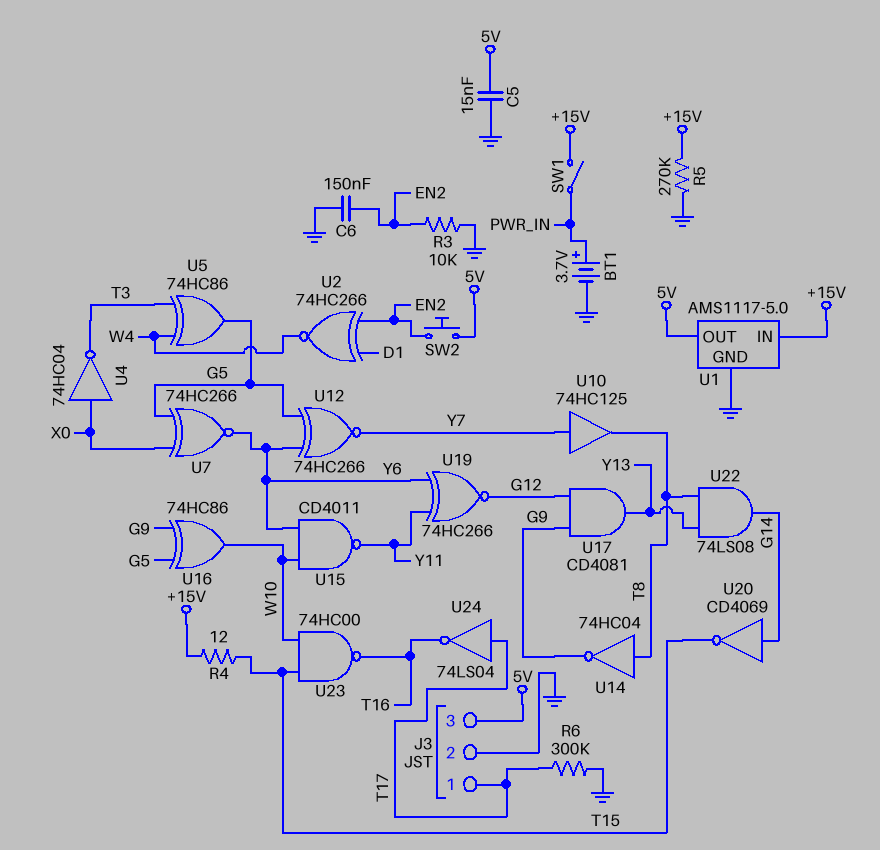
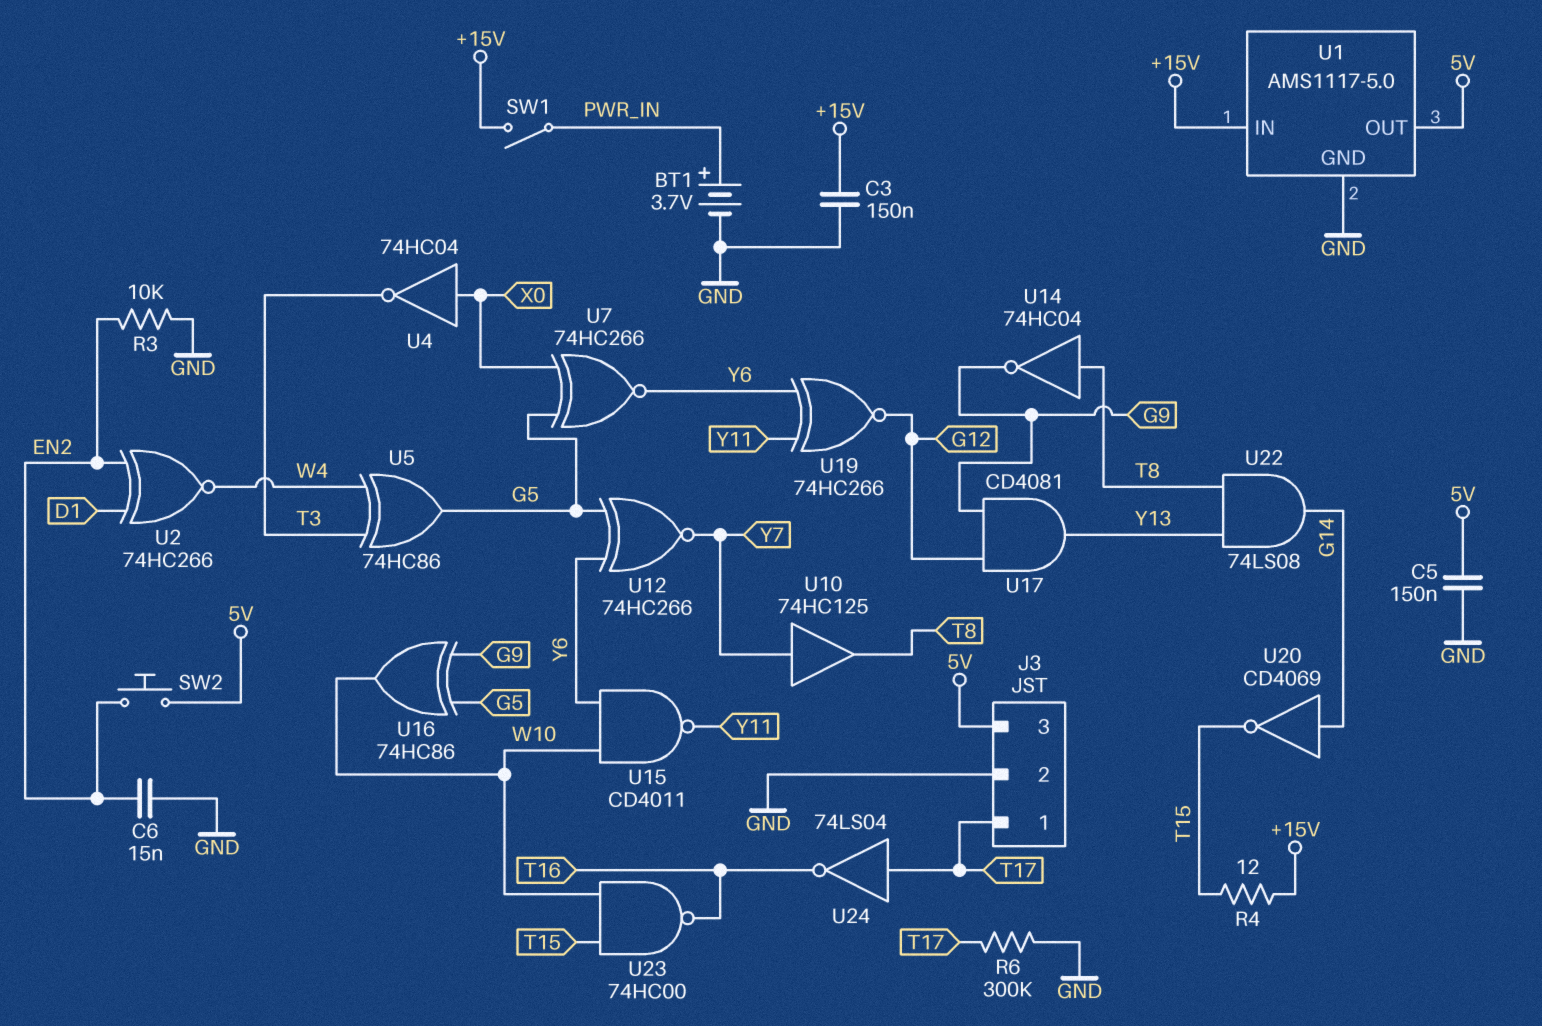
C3: none -> 150nF (+15V, GND)
C5: 15nF (5V, GND) -> 150nF (5V, GND)
C6: 150nF (EN2, GND) -> 15nF (EN2, GND)
R5: 270k (+15V, GND) -> none

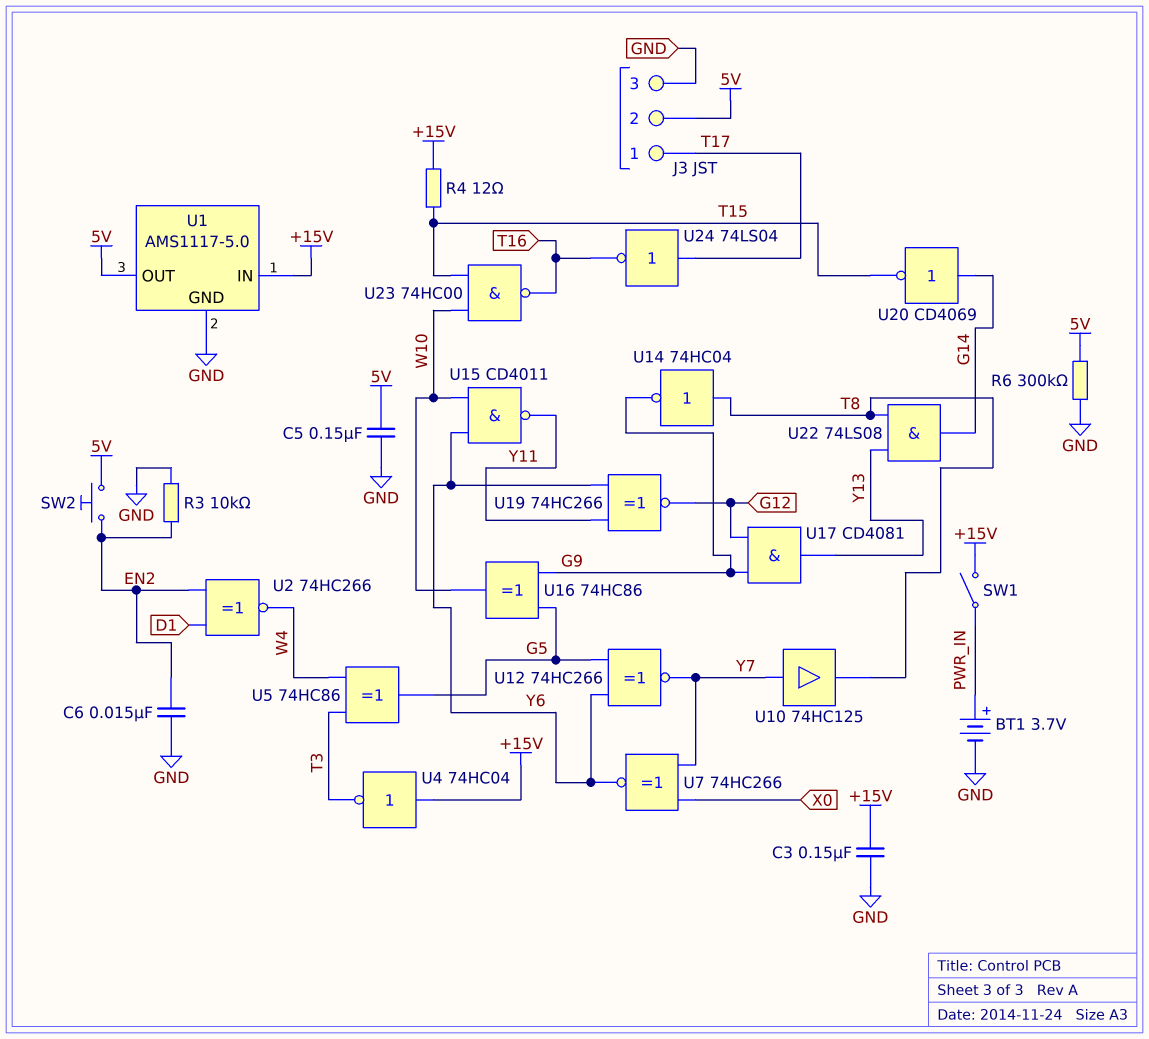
J3 pin 2: GND -> 5V
J3 pin 3: 5V -> GND
R6: 300k (GND, T17) -> 300k (5V, GND)
U4: NOT 74HC04 (in X0, out T3) -> NOT 74HC04 (in +15V, out T3)
U7: XNOR 74HC266 (in G5, in X0, out Y6) -> XNOR 74HC266 (in X0, in Y7, out Y6)

